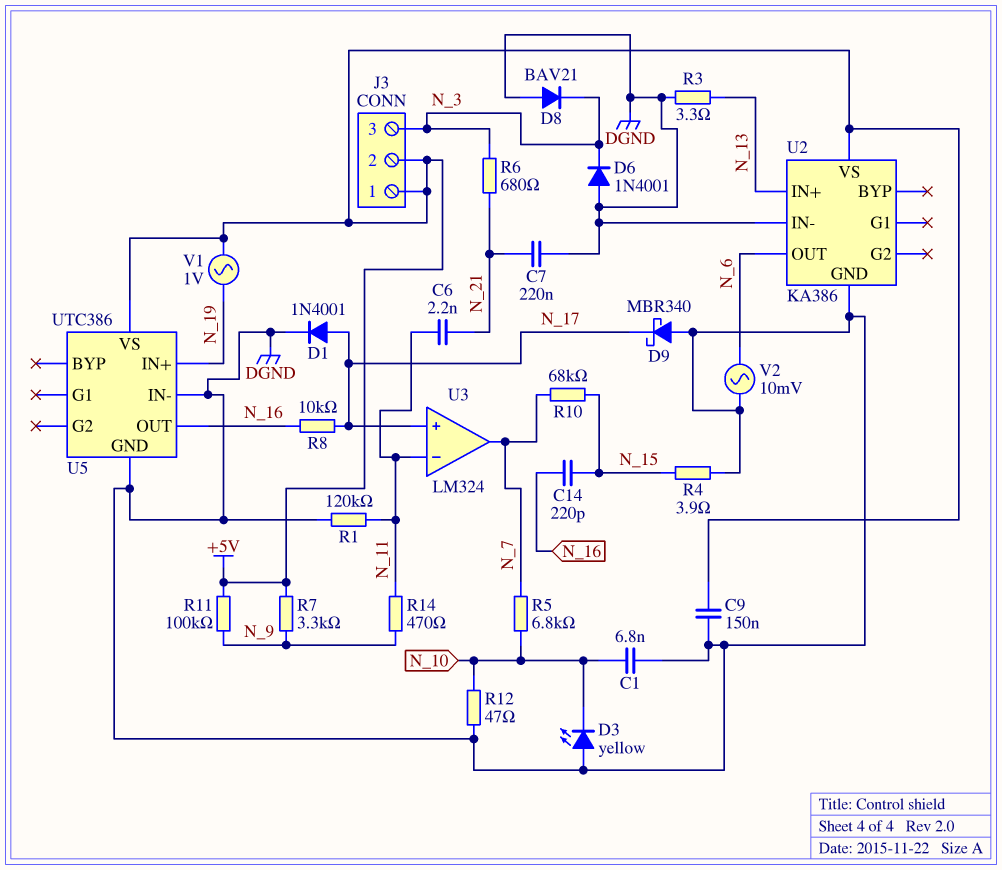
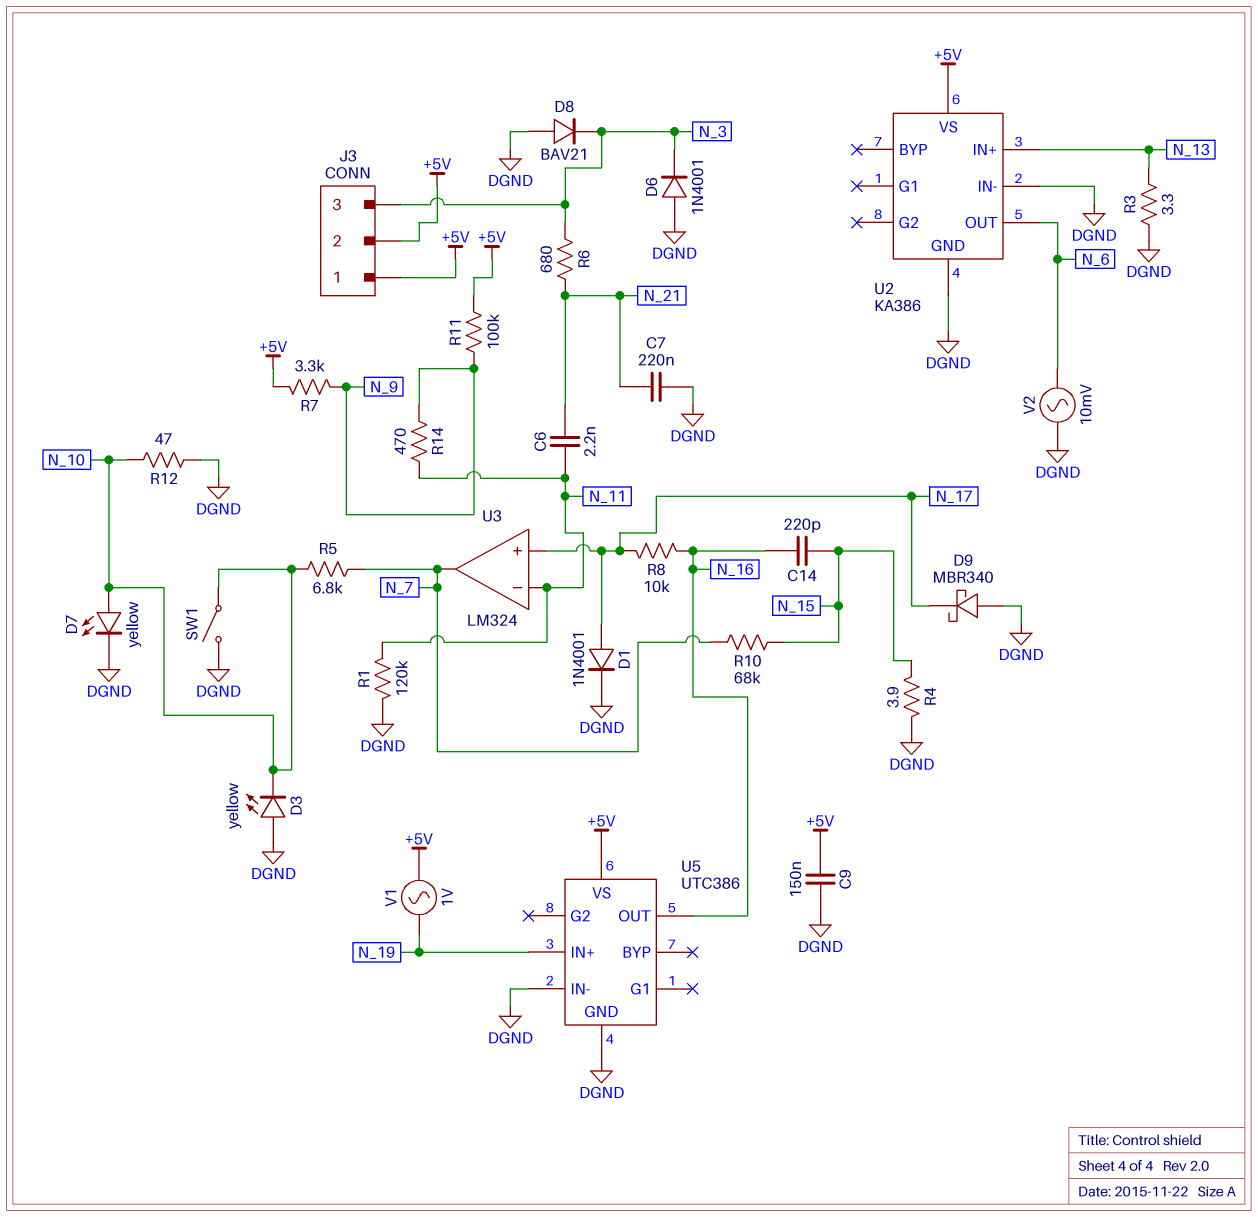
C1: 6.8nF (DGND, N_10) -> none
D7: none -> LED yellow (A N_10, K DGND)
SW1: none -> switch (DGND, N_10)

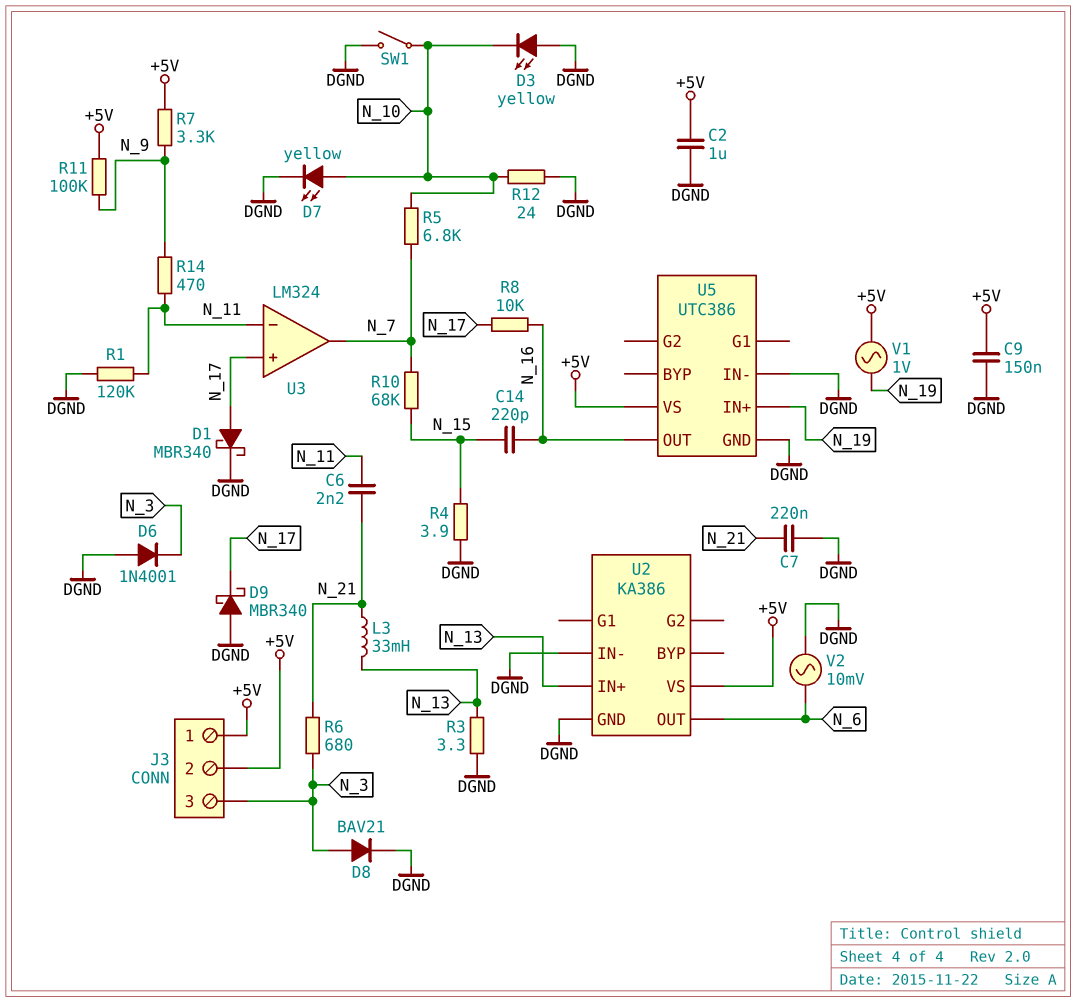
C2: none -> 1uF (+5V, DGND)
D1: diode 1N4001 (A N_17, K DGND) -> schottky MBR340 (A N_17, K DGND)
D8: diode BAV21 (A DGND, K N_3) -> diode BAV21 (A N_3, K DGND)
L3: none -> 33mH (N_13, N_21)
R12: 47 (DGND, N_10) -> 24 (DGND, N_10)

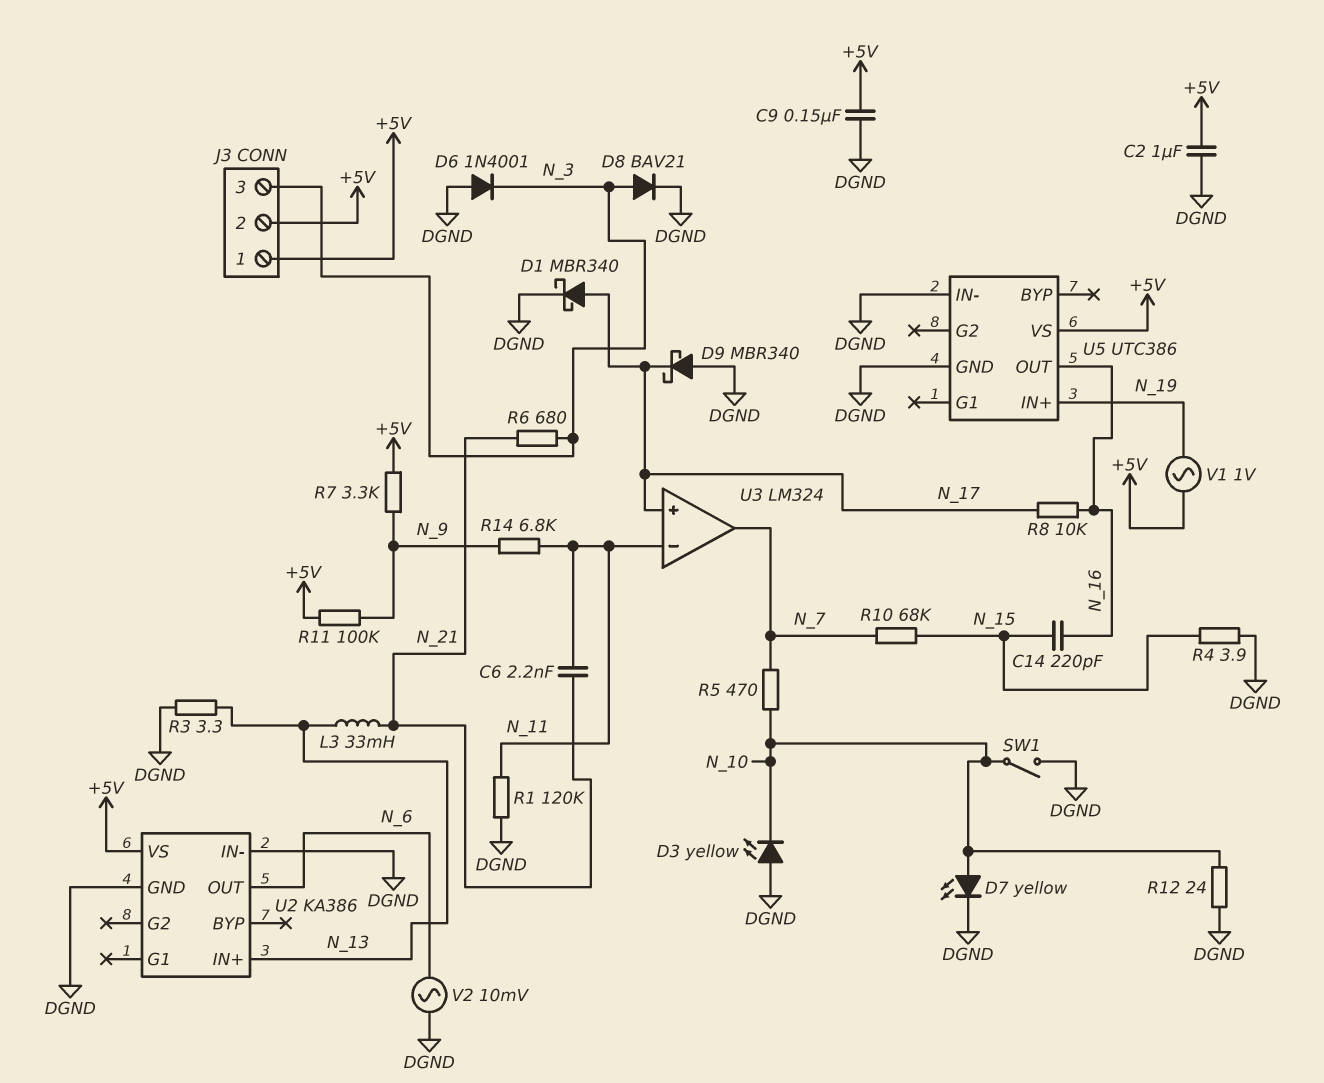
C7: 220nF (DGND, N_21) -> none
R5: 6.8k (N_7, N_10) -> 470 (N_7, N_10)
R14: 470 (N_9, N_11) -> 6.8k (N_9, N_11)

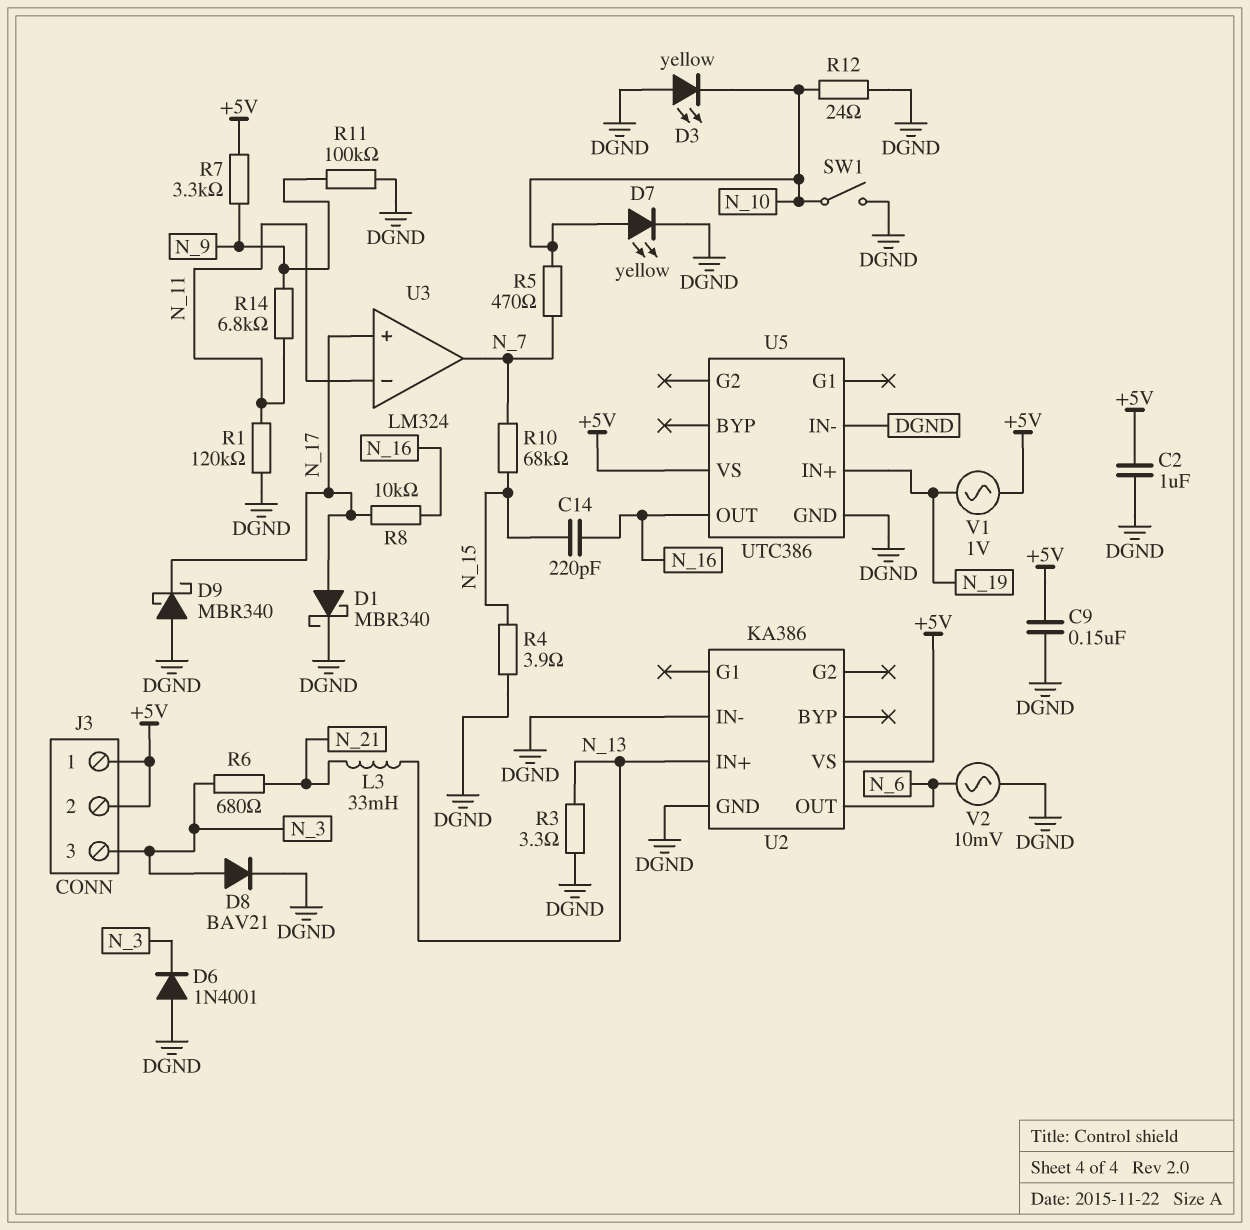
C6: 2.2nF (N_11, N_21) -> none
R11: 100k (+5V, N_9) -> 100k (DGND, N_9)

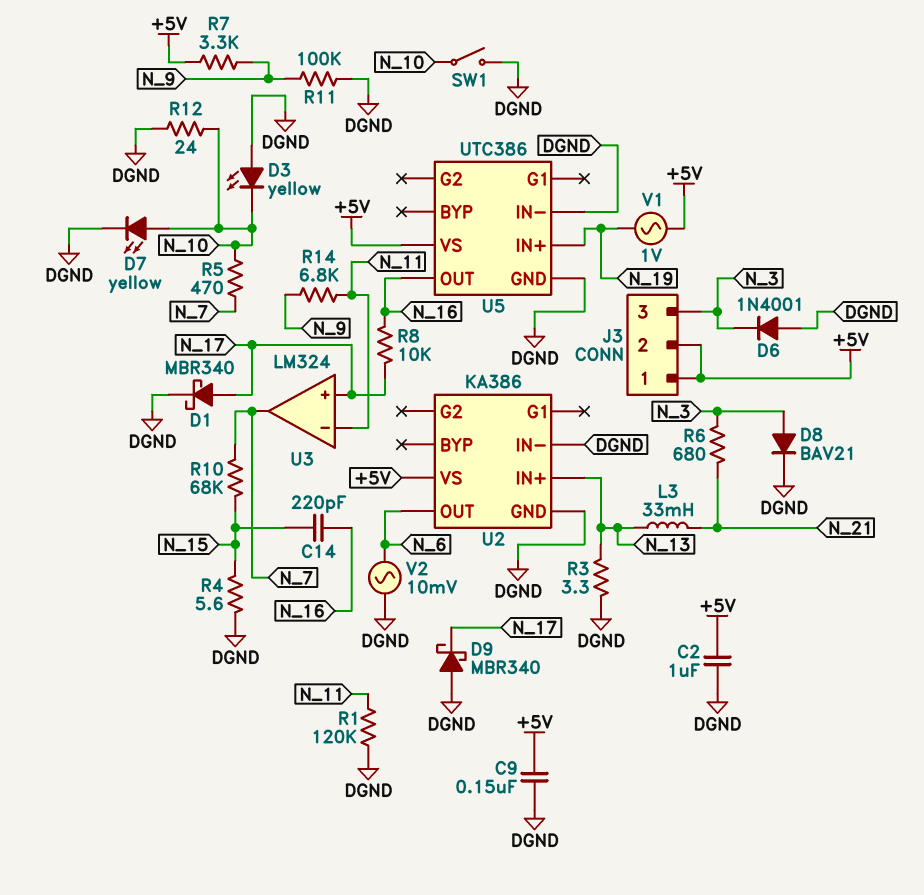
R4: 3.9 (DGND, N_15) -> 5.6 (DGND, N_15)

